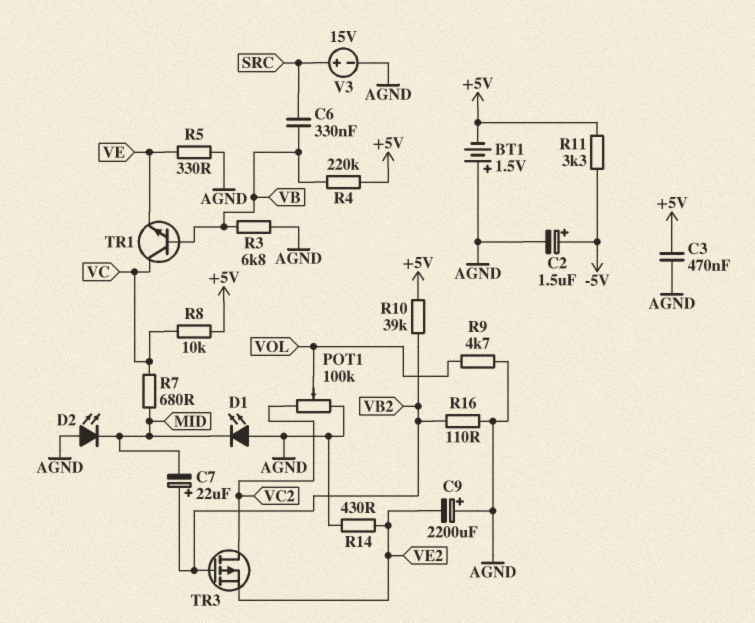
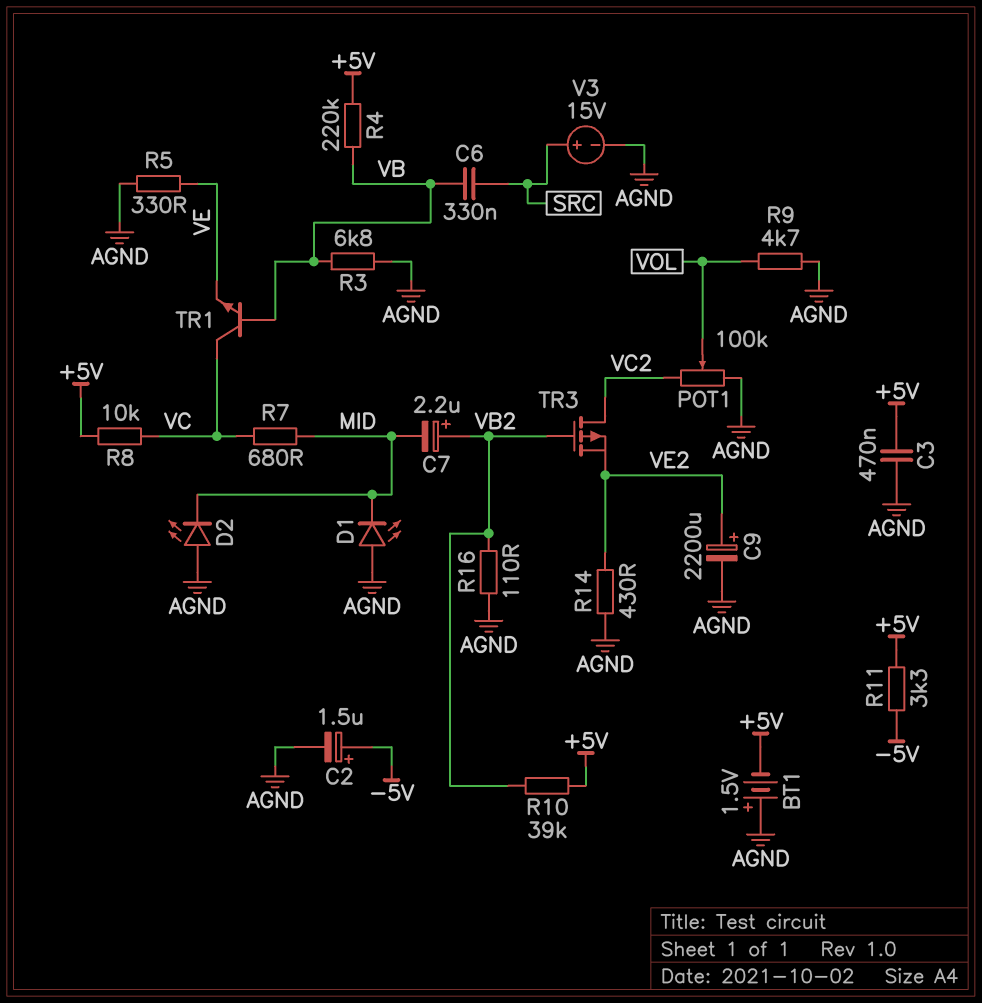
C7: 22uF (plus VB2, minus MID) -> 2.2uF (plus VB2, minus MID)
C9: 2200uF (plus AGND, minus VE2) -> 2200uF (plus VE2, minus AGND)

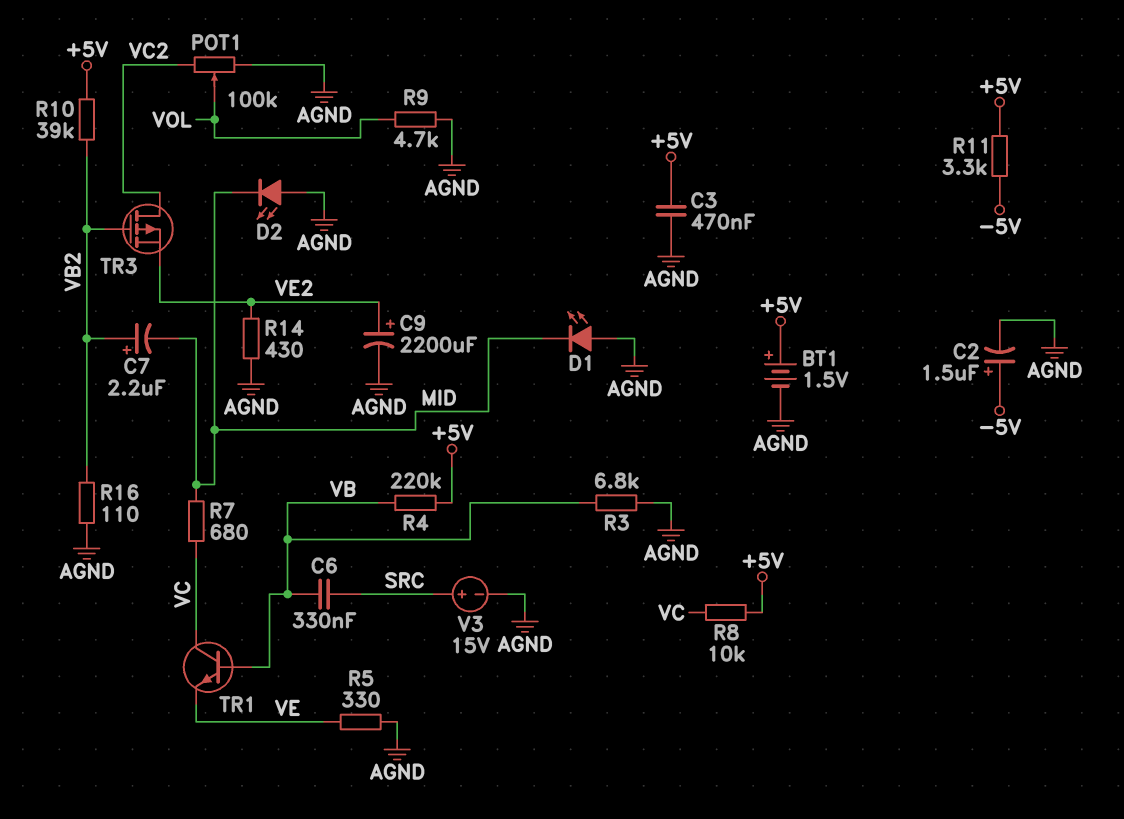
BT1: 1.5V (plus AGND, minus +5V) -> 1.5V (plus +5V, minus AGND)

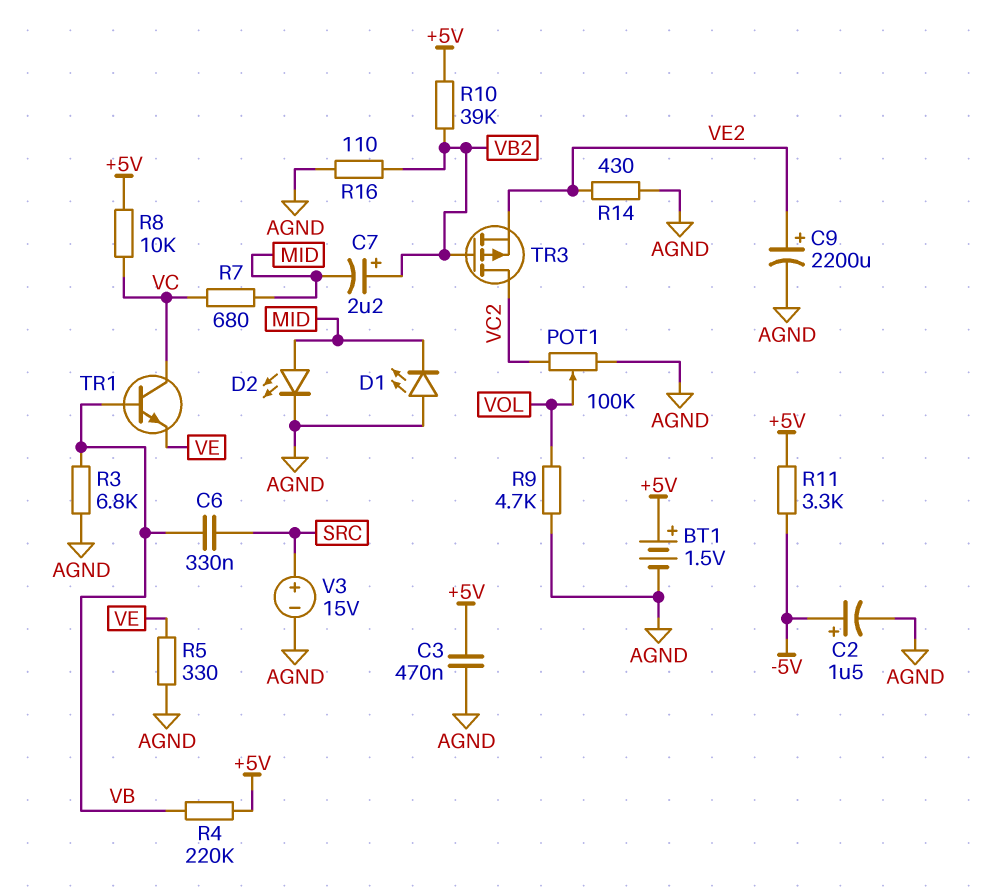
D2: LED (A AGND, K MID) -> LED (A MID, K AGND)

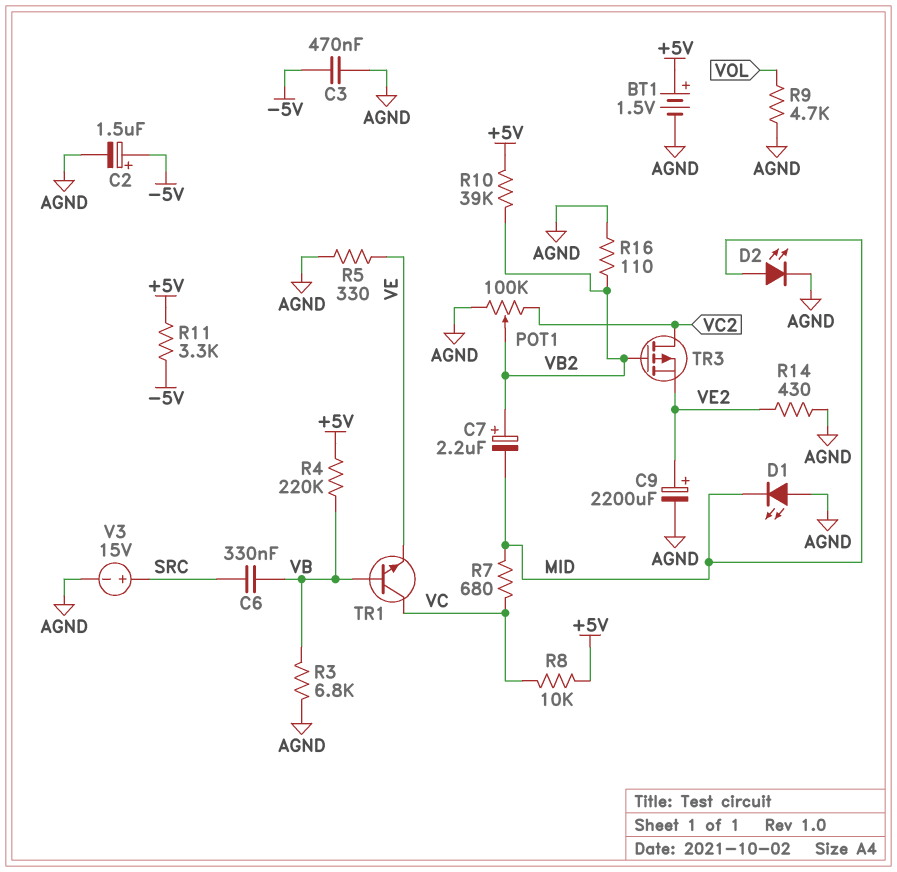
C3: 470nF (+5V, AGND) -> 470nF (-5V, AGND)
POT1: 100k (AGND, VC2, wiper VOL) -> 100k (AGND, VC2, wiper VB2)

